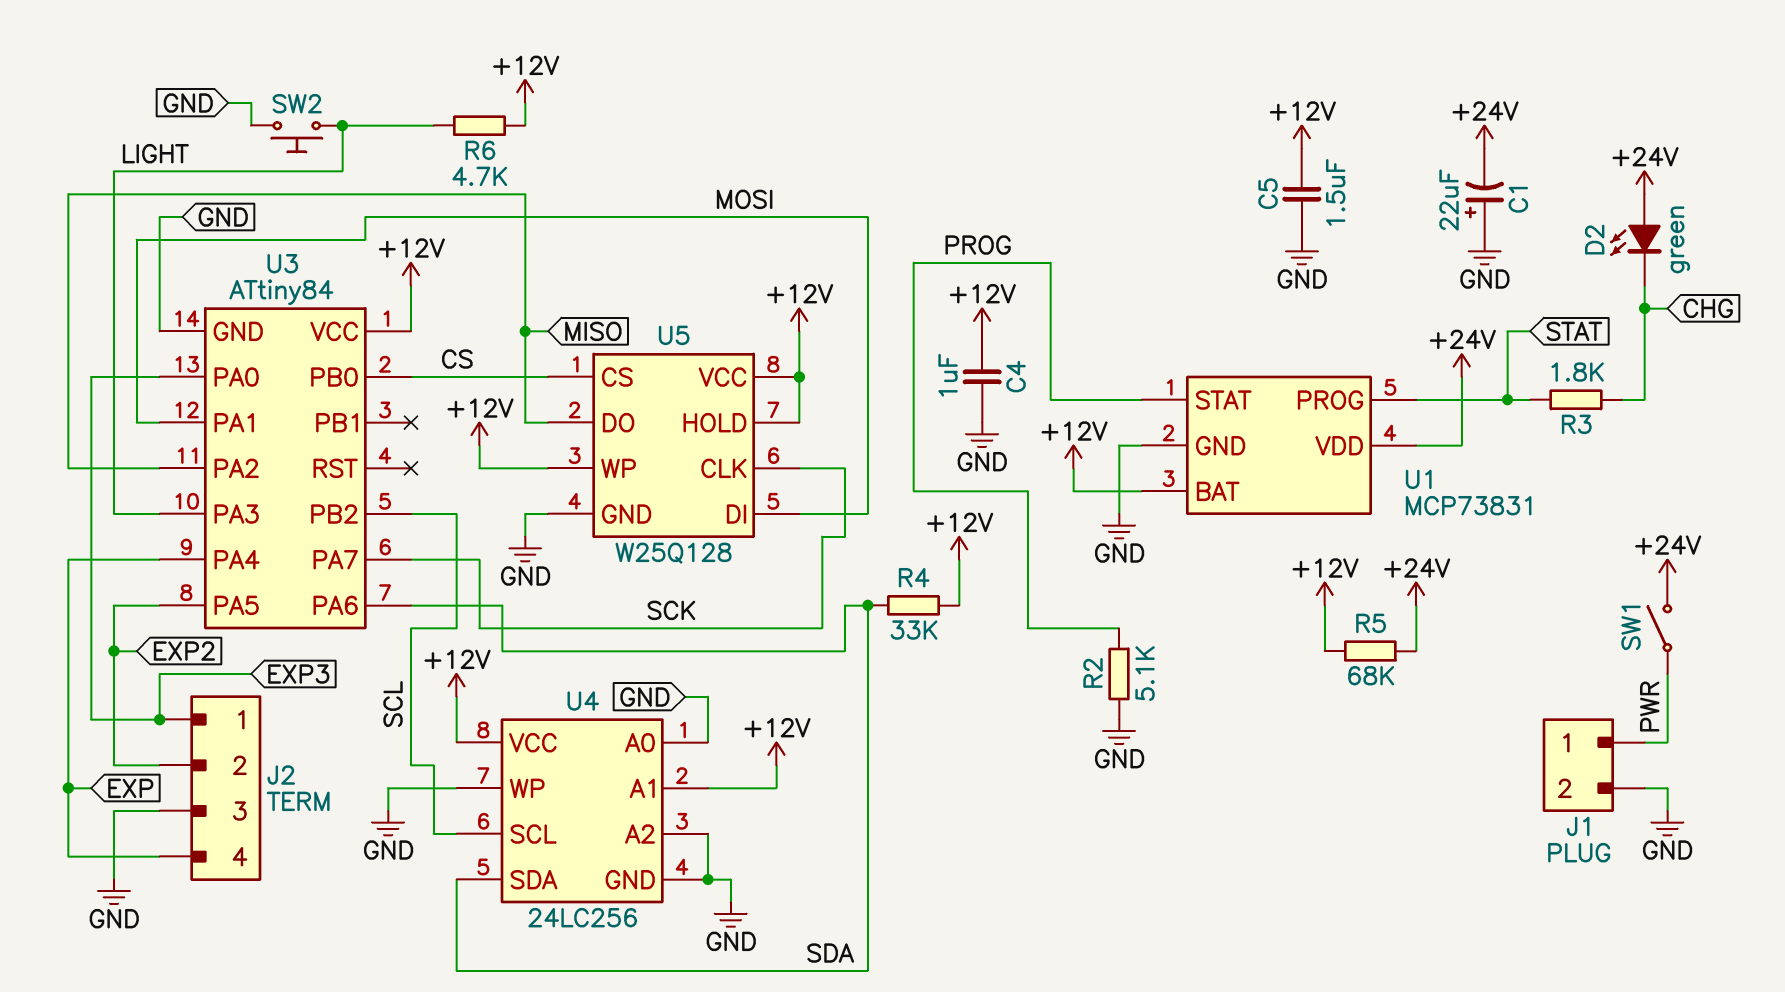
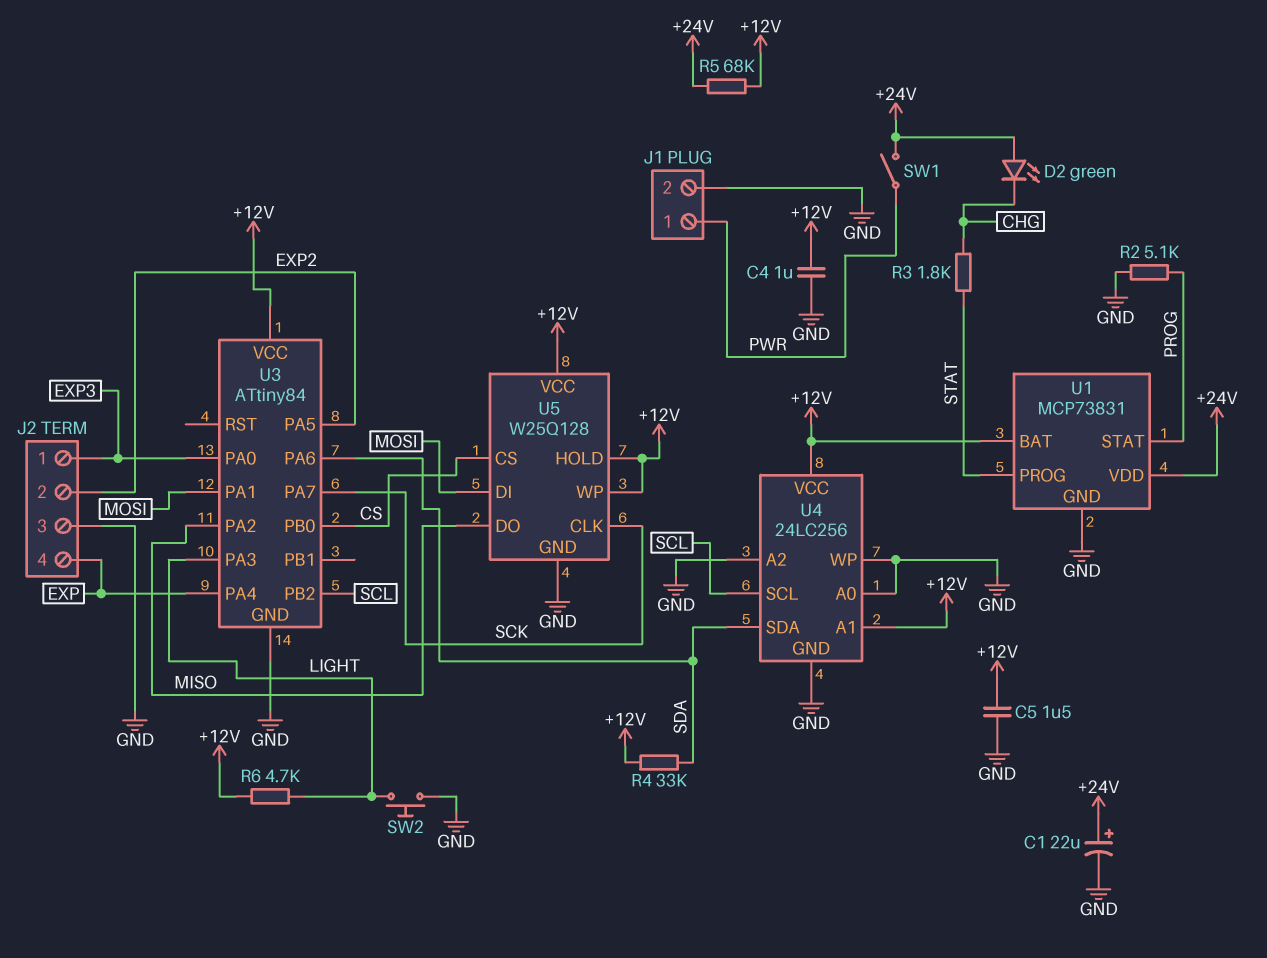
C1: 22uF (plus GND, minus +24V) -> 22uF (plus +24V, minus GND)

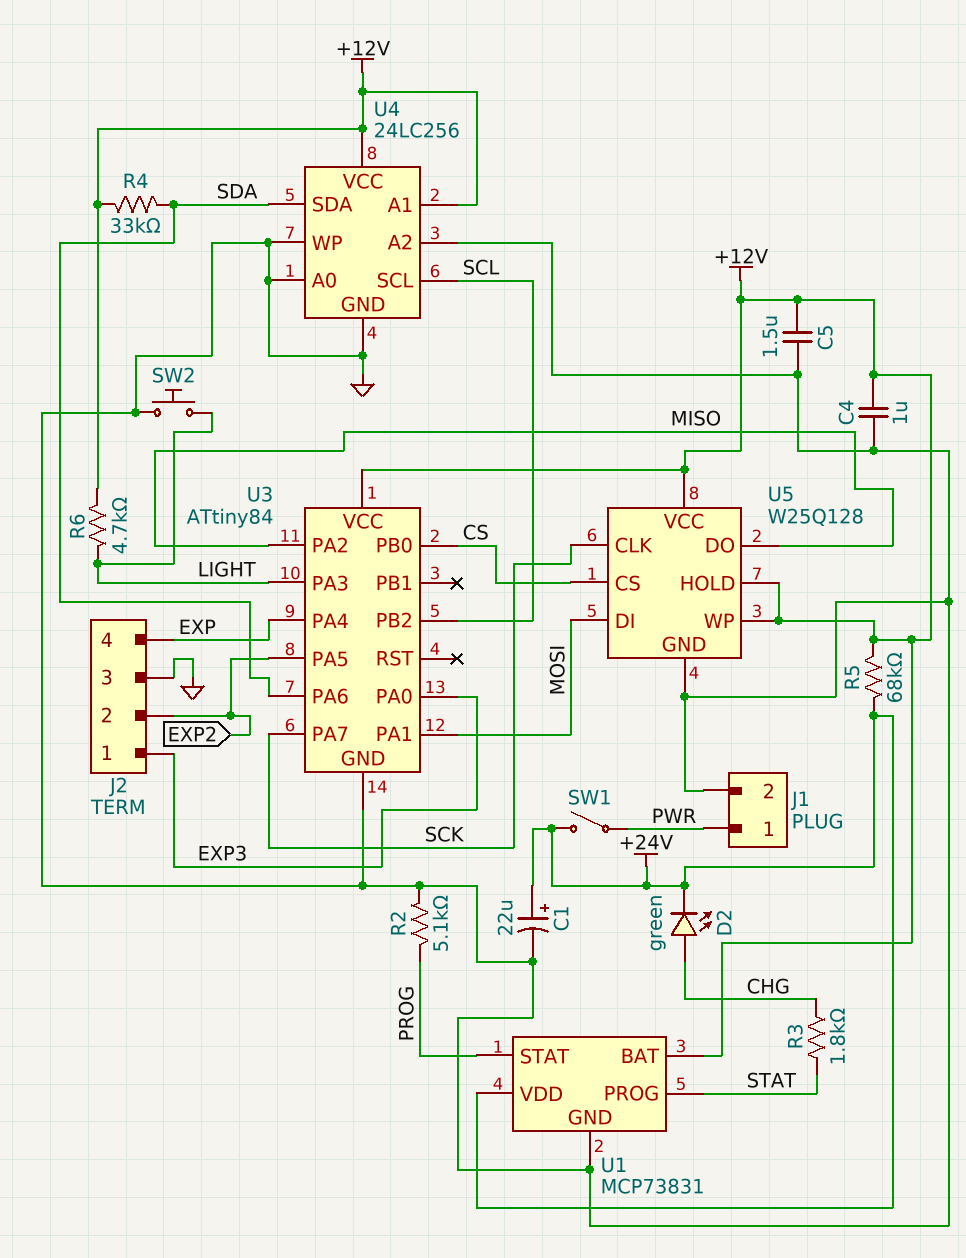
D2: LED green (A +24V, K CHG) -> LED green (A CHG, K +24V)

